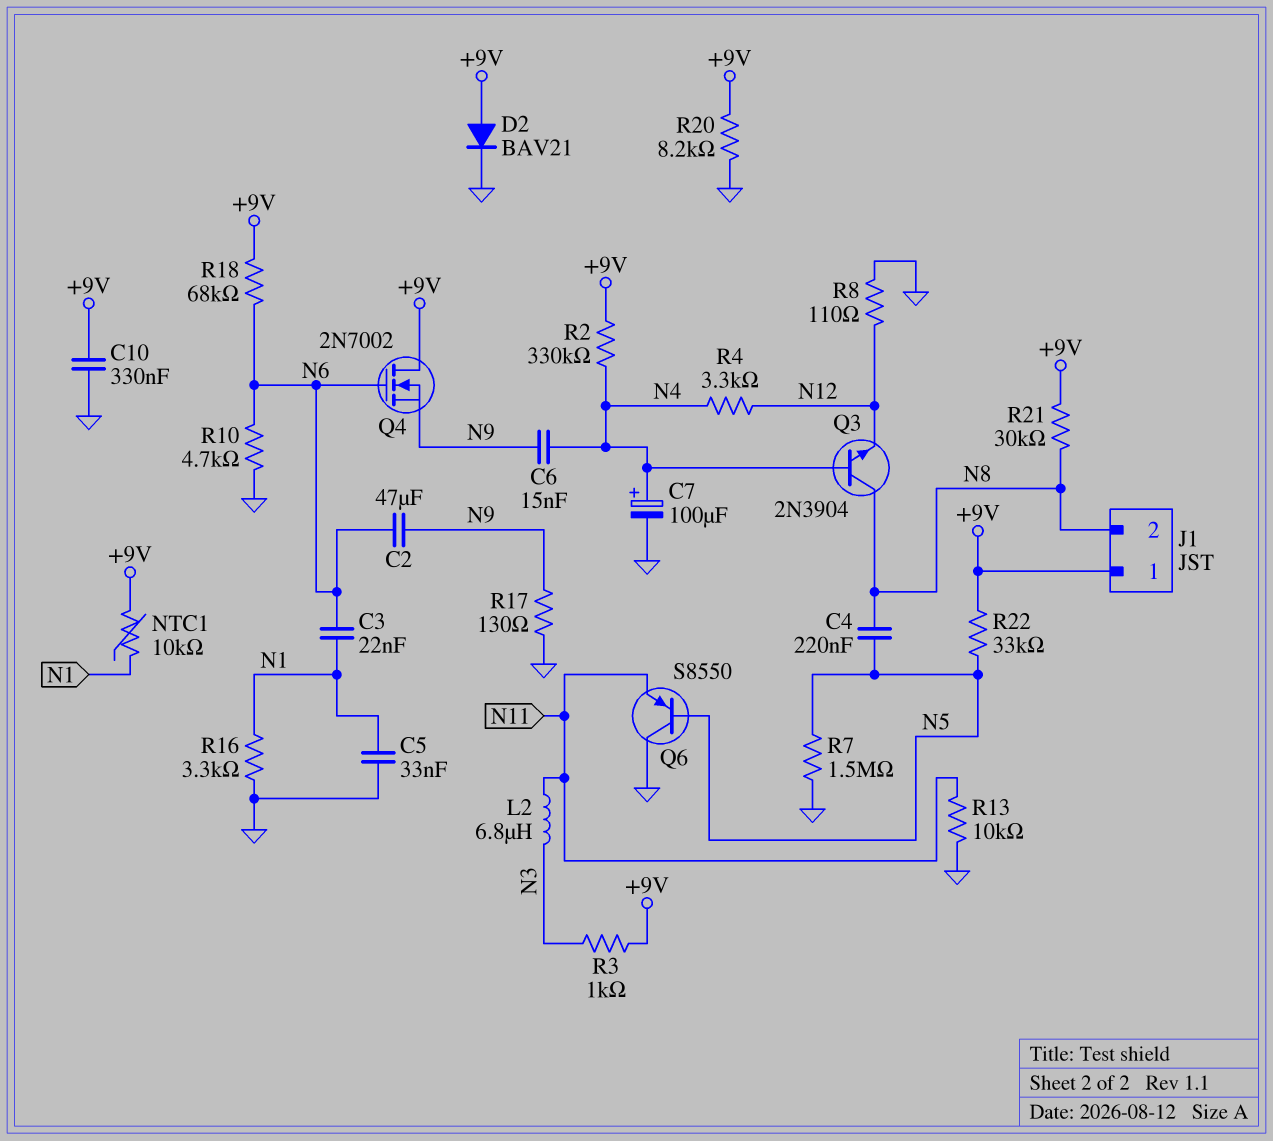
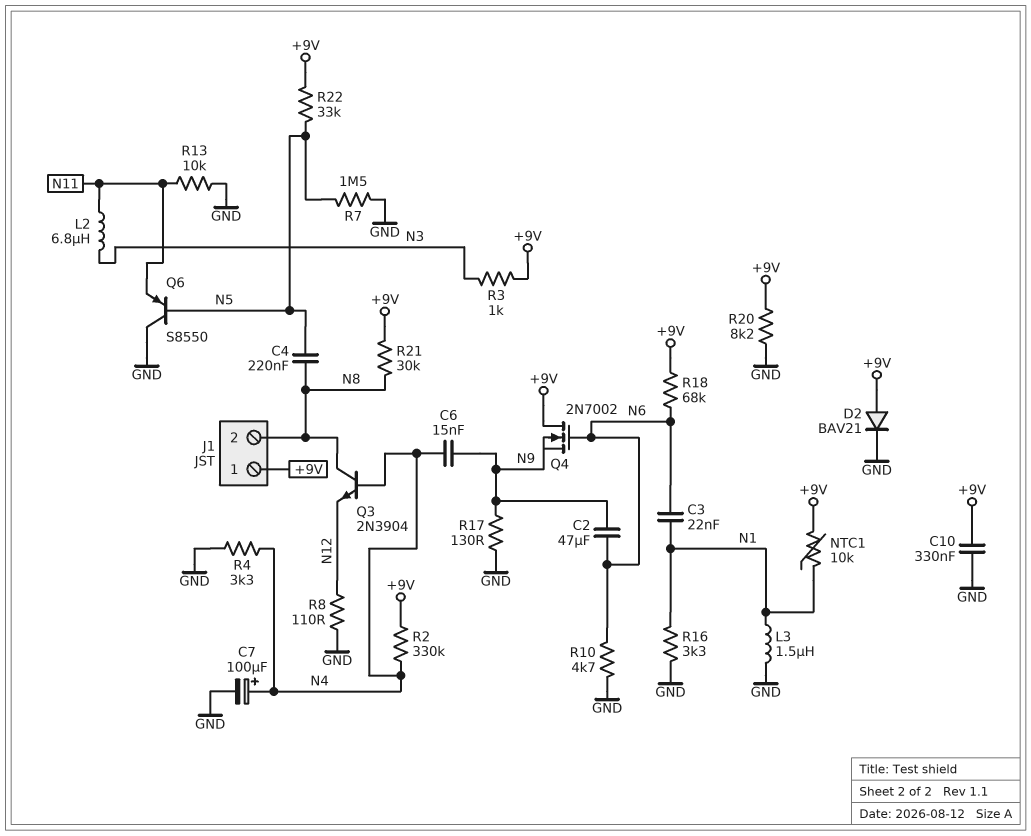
C5: 33nF (GND, N1) -> none
L3: none -> 1.5uH (GND, N1)
R4: 3.3k (N4, N12) -> 3.3k (GND, N4)

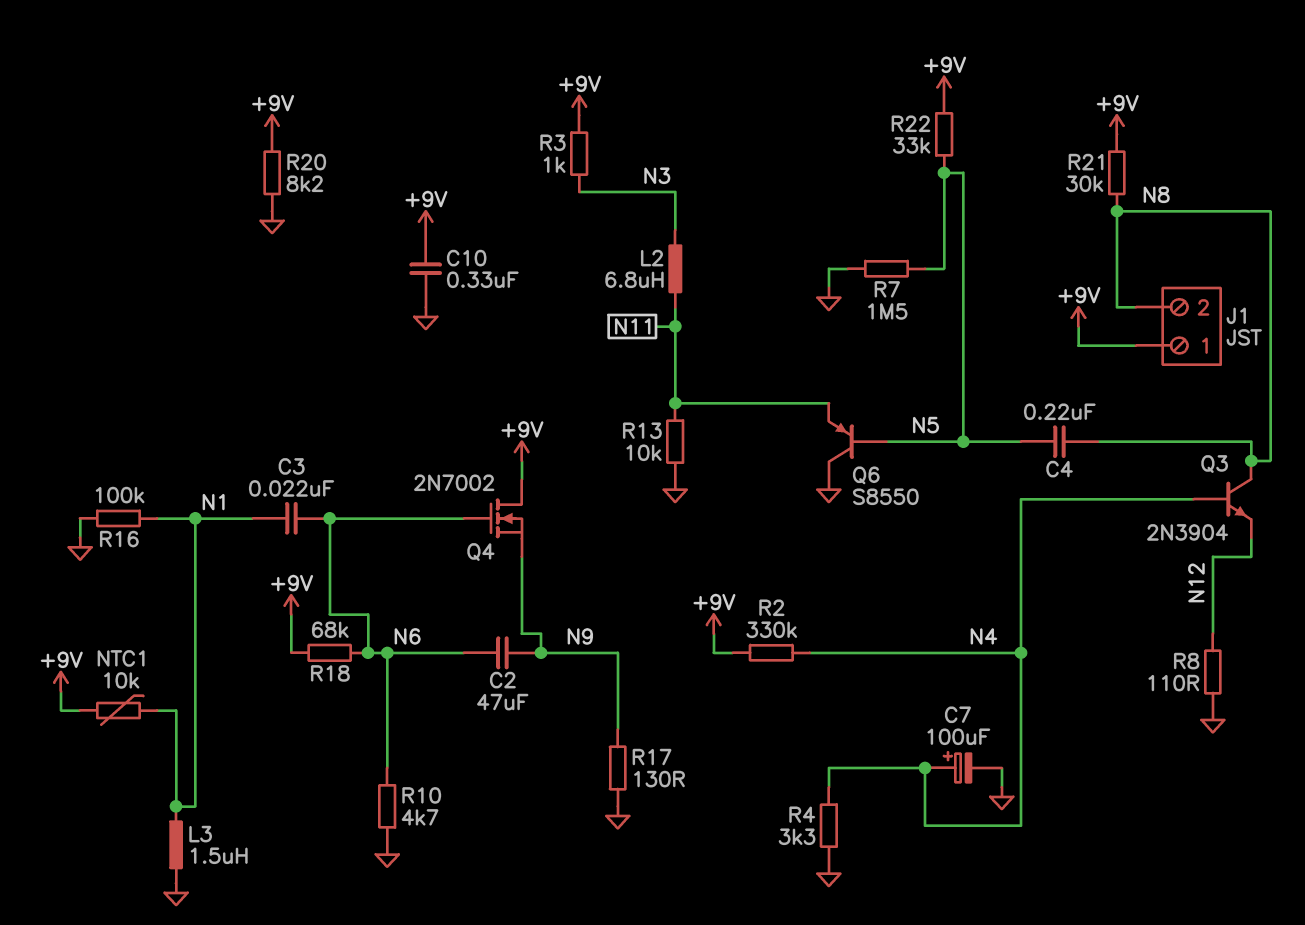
C6: 15nF (N4, N9) -> none
D2: diode BAV21 (A +9V, K GND) -> none
R16: 3.3k (GND, N1) -> 100k (GND, N1)

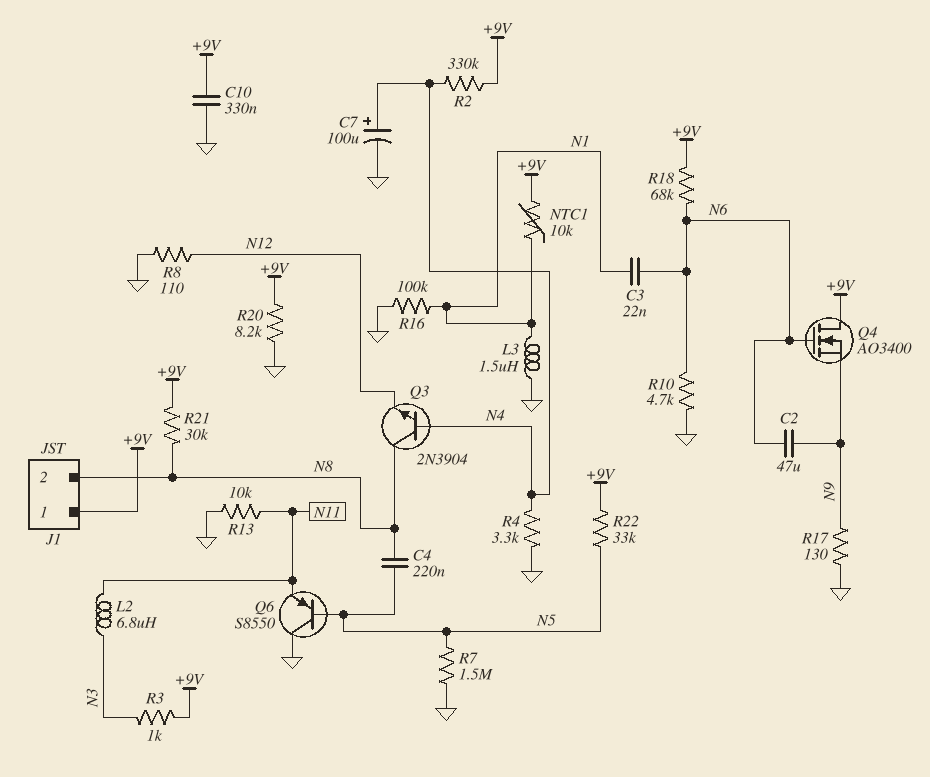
Q4: NMOS 2N7002 (G N6, D +9V, S N9) -> NMOS AO3400 (G N6, D +9V, S N9)

